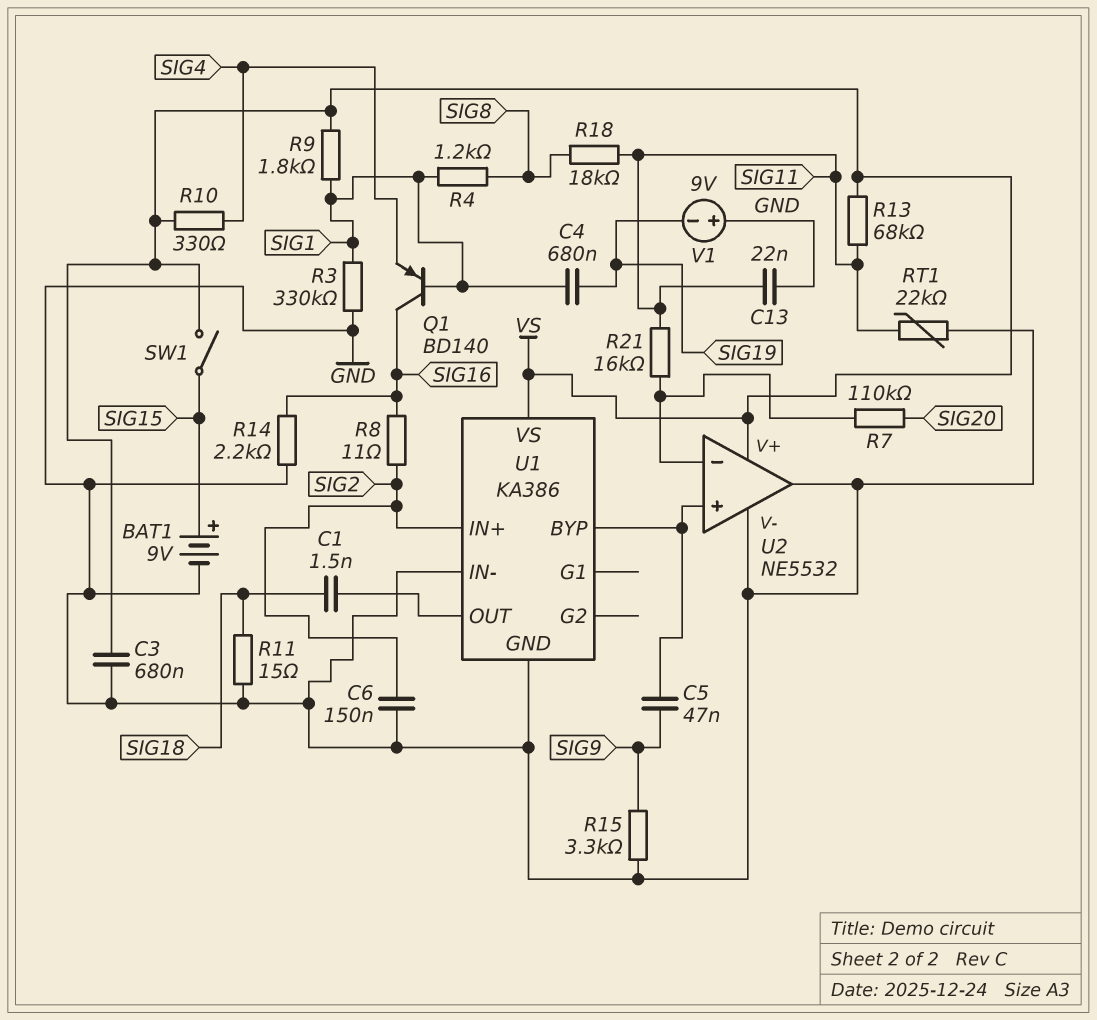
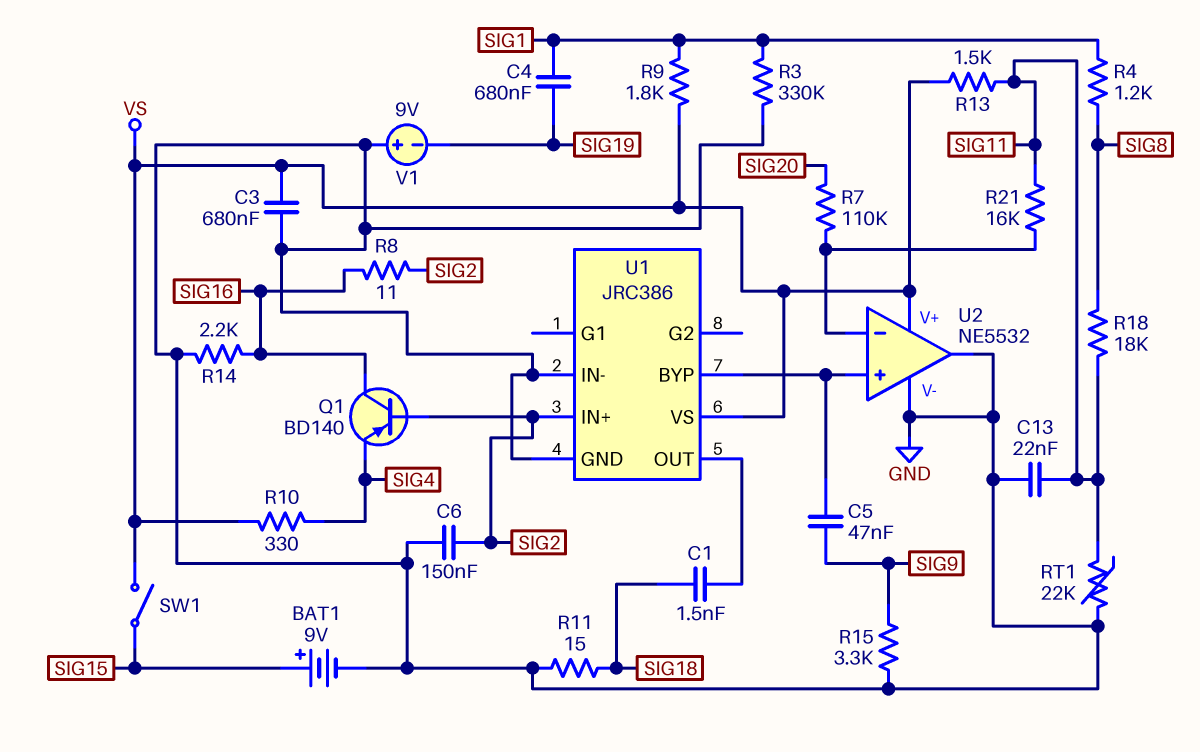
Q1: PNP BD140 (B SIG1, C SIG16, E SIG4) -> PNP BD140 (B SIG2, C SIG16, E SIG4)
R13: 68k (SIG11, VS) -> 1.5k (SIG11, VS)
U1: KA386 -> JRC386

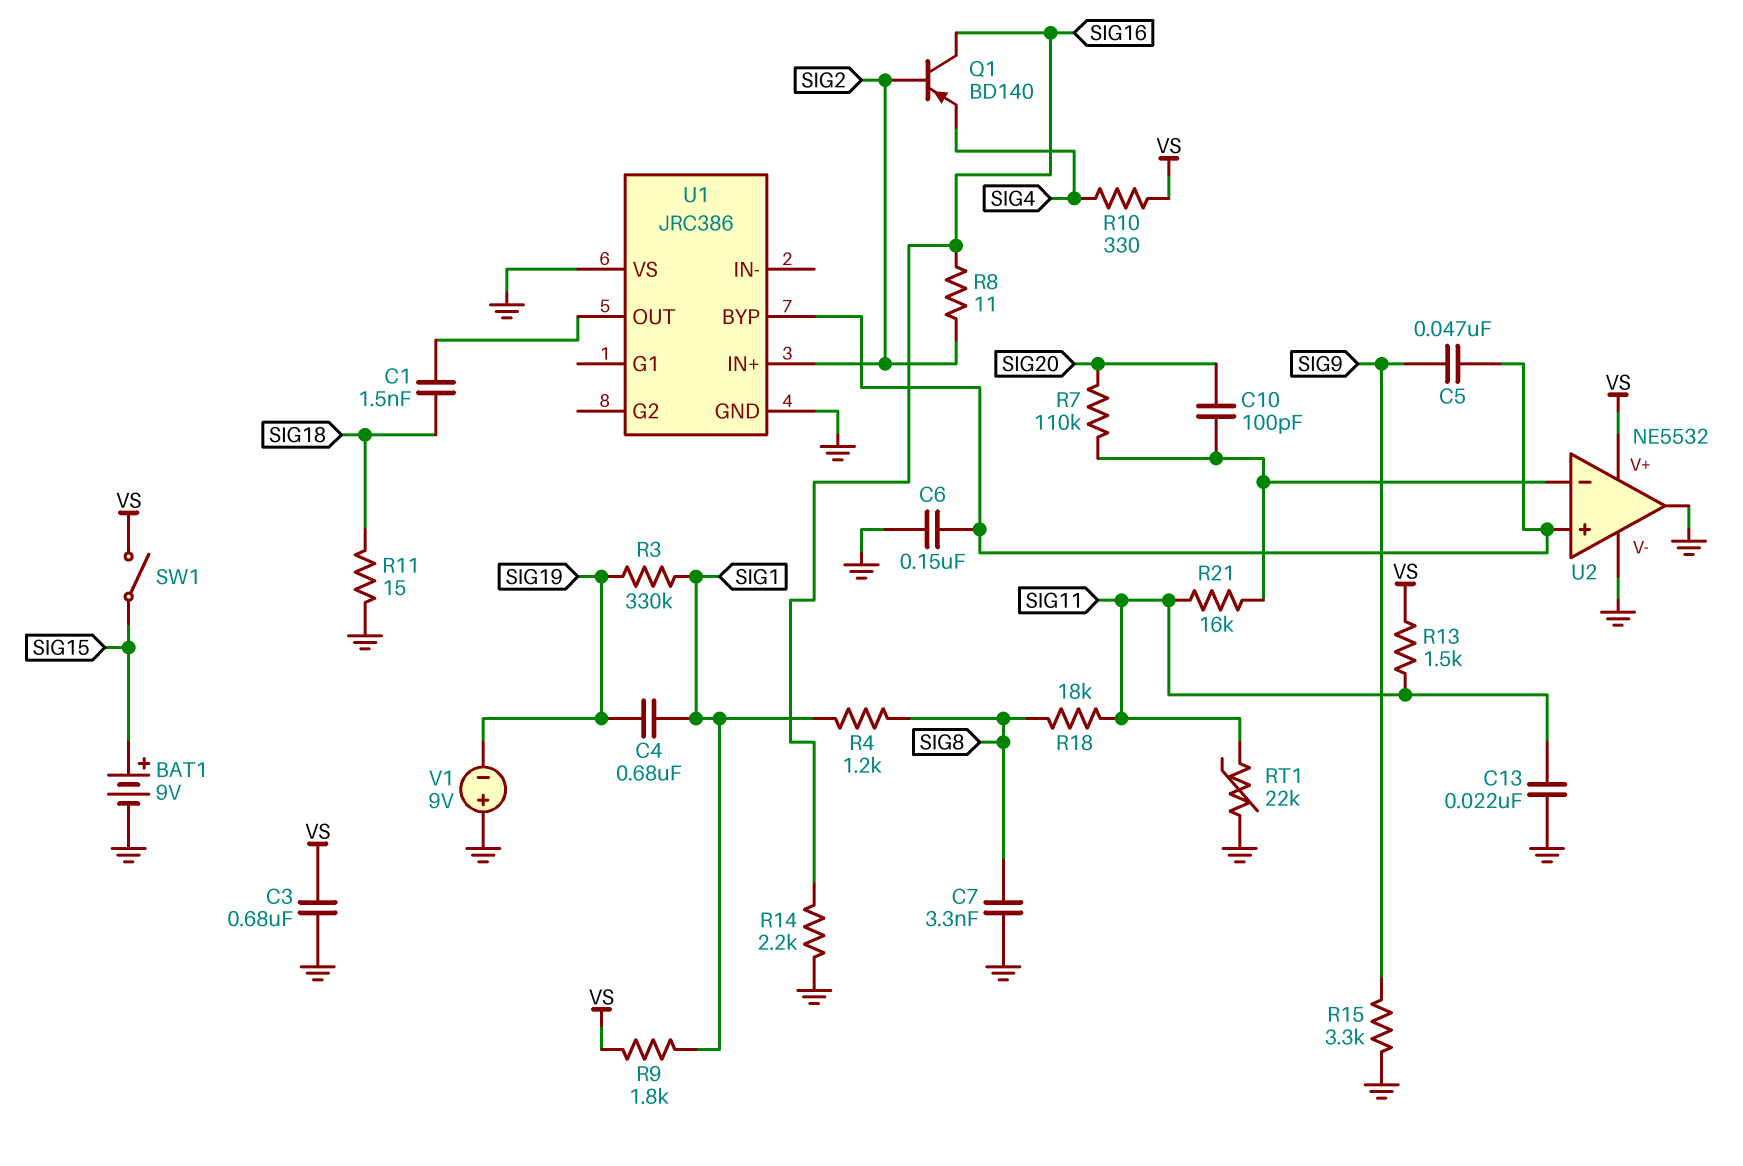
C6: 150nF (GND, SIG2) -> 150nF (GND, U1/BYP)
C7: none -> 3.3nF (GND, SIG8)
C10: none -> 100pF (SIG20, U2/in-)
R3: 330k (GND, SIG1) -> 330k (SIG1, SIG19)
U1 pin IN-: GND -> none
U1 pin VS: VS -> GND

